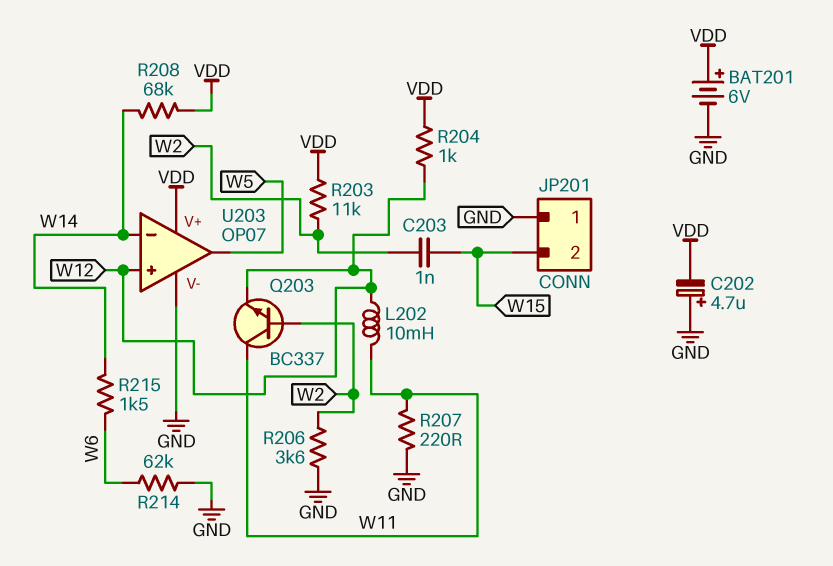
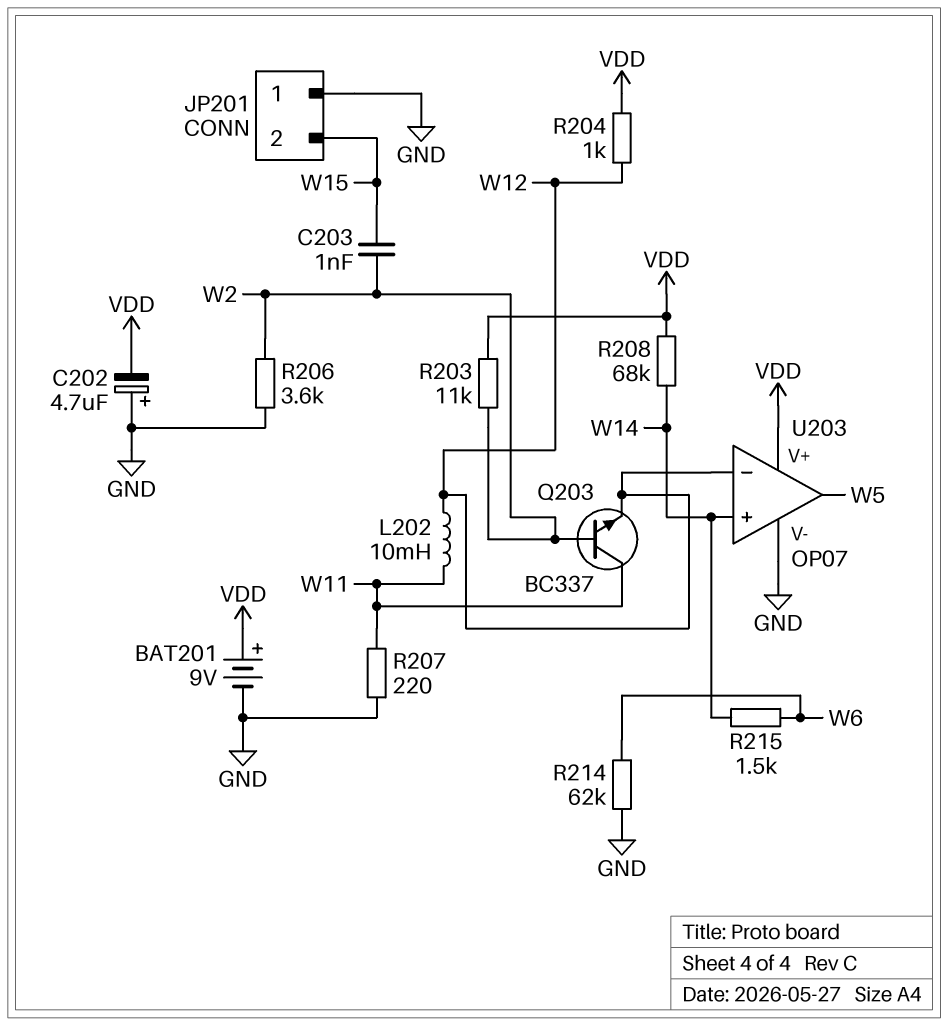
BAT201: 6V (plus VDD, minus GND) -> 9V (plus VDD, minus GND)
U203 pin in+: W12 -> W14
U203 pin in-: W14 -> W12

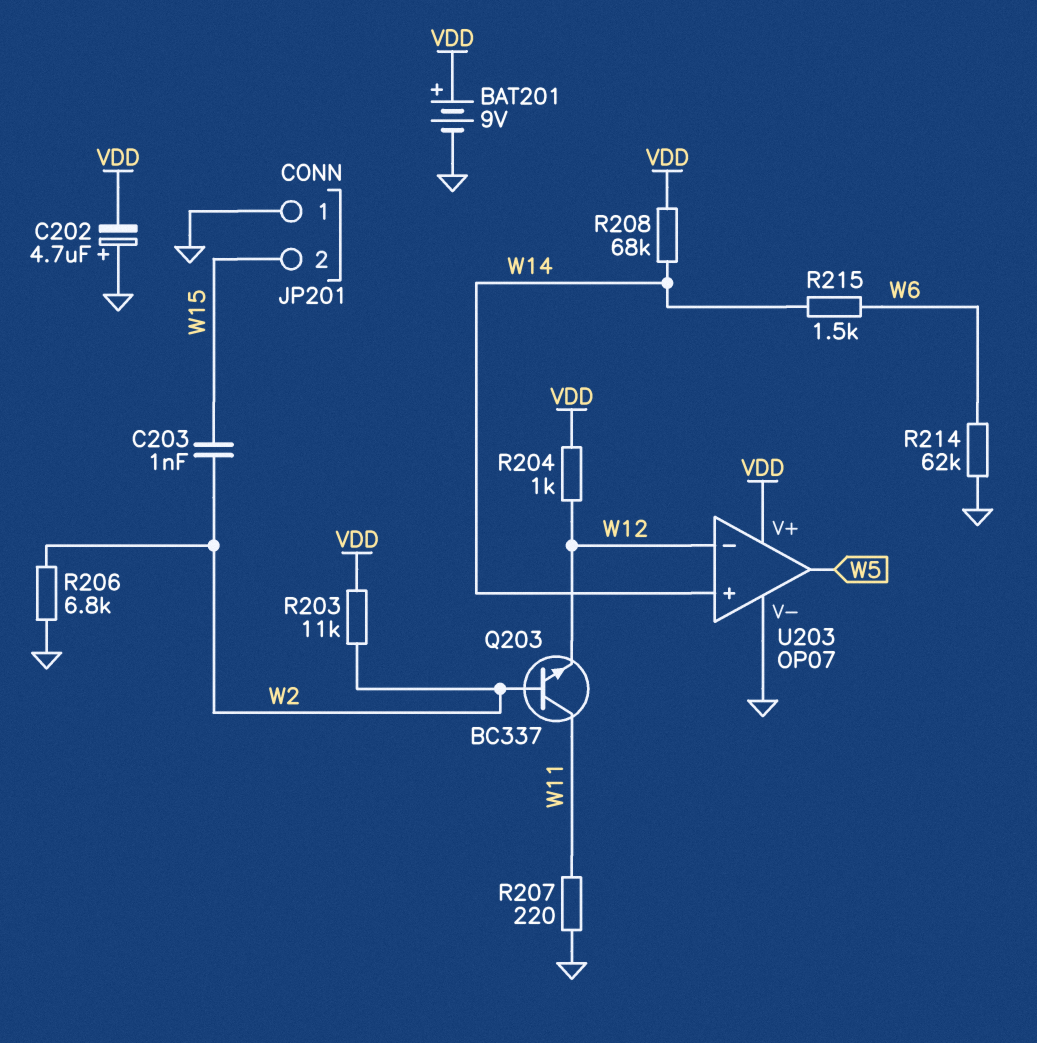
L202: 10mH (W11, W12) -> none
R206: 3.6k (GND, W2) -> 6.8k (GND, W2)

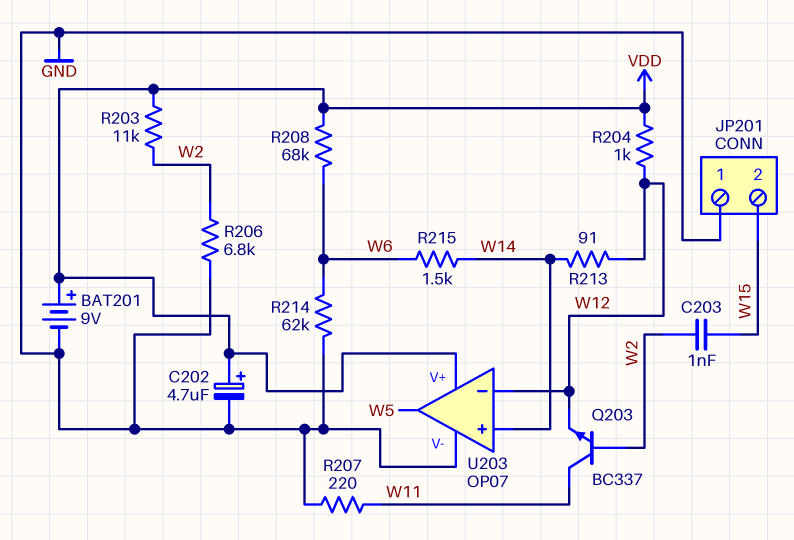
C202: 4.7uF (plus GND, minus VDD) -> 4.7uF (plus VDD, minus GND)
R208: 68k (VDD, W14) -> 68k (VDD, W6)
R213: none -> 91 (W12, W14)

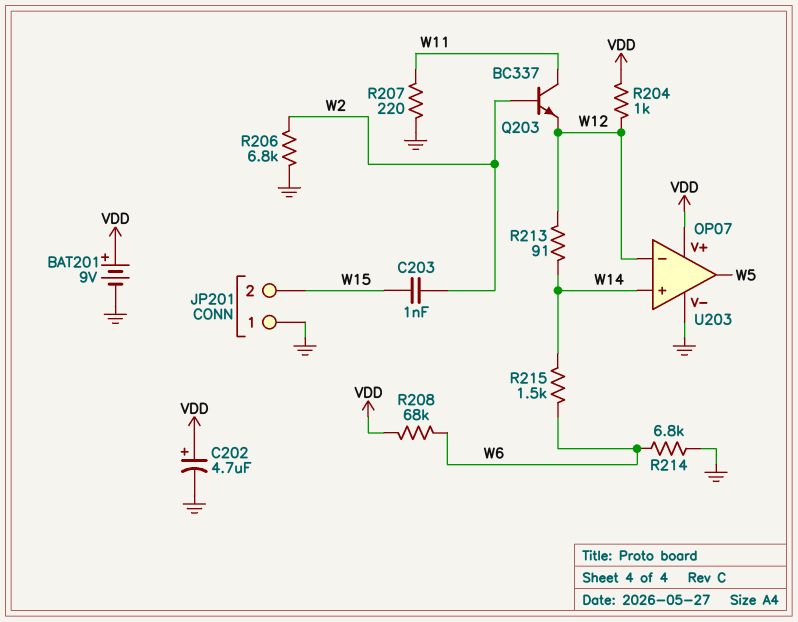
R203: 11k (VDD, W2) -> none
R214: 62k (GND, W6) -> 6.8k (GND, W6)

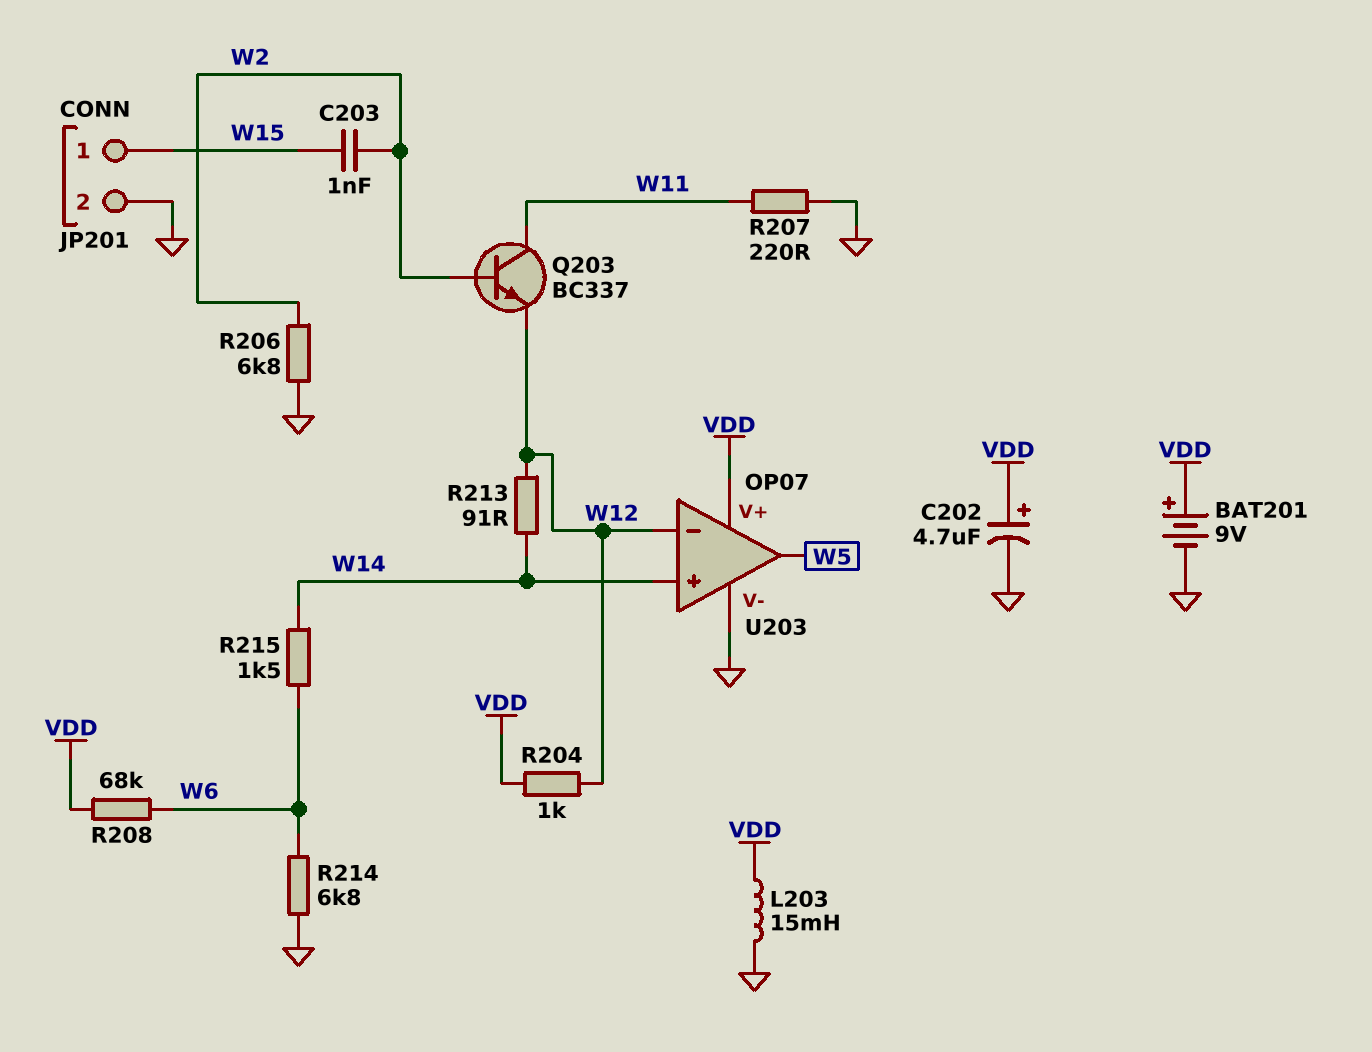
JP201 pin 1: GND -> W15
JP201 pin 2: W15 -> GND
L203: none -> 15mH (GND, VDD)

